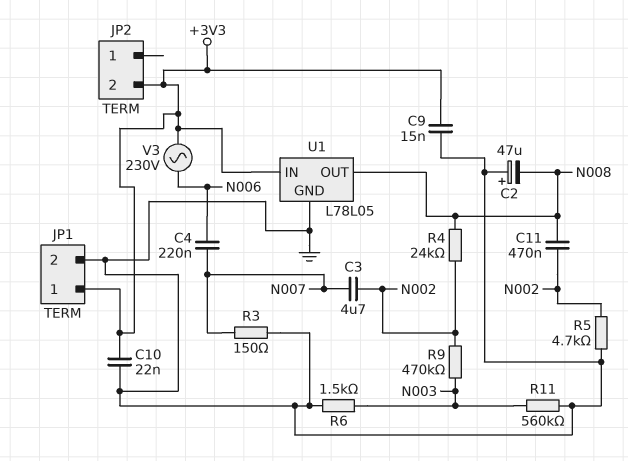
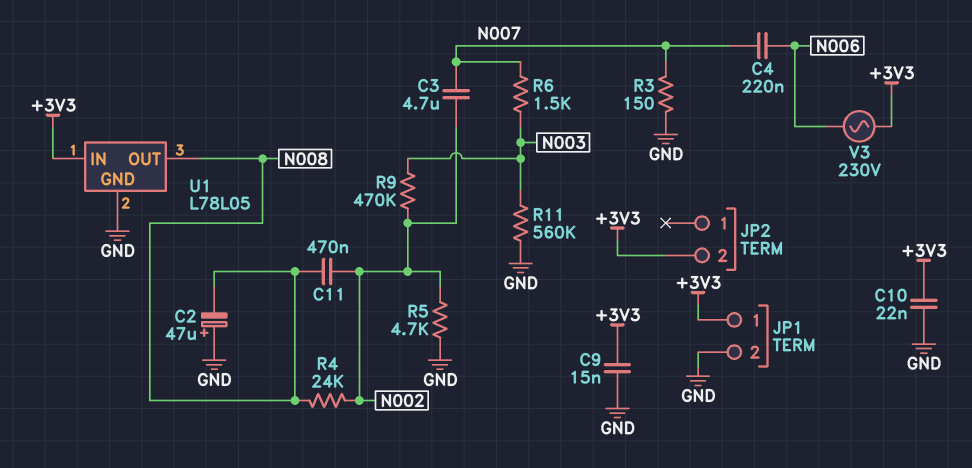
R6: 1.5k (GND, N003) -> 1.5k (N003, N007)

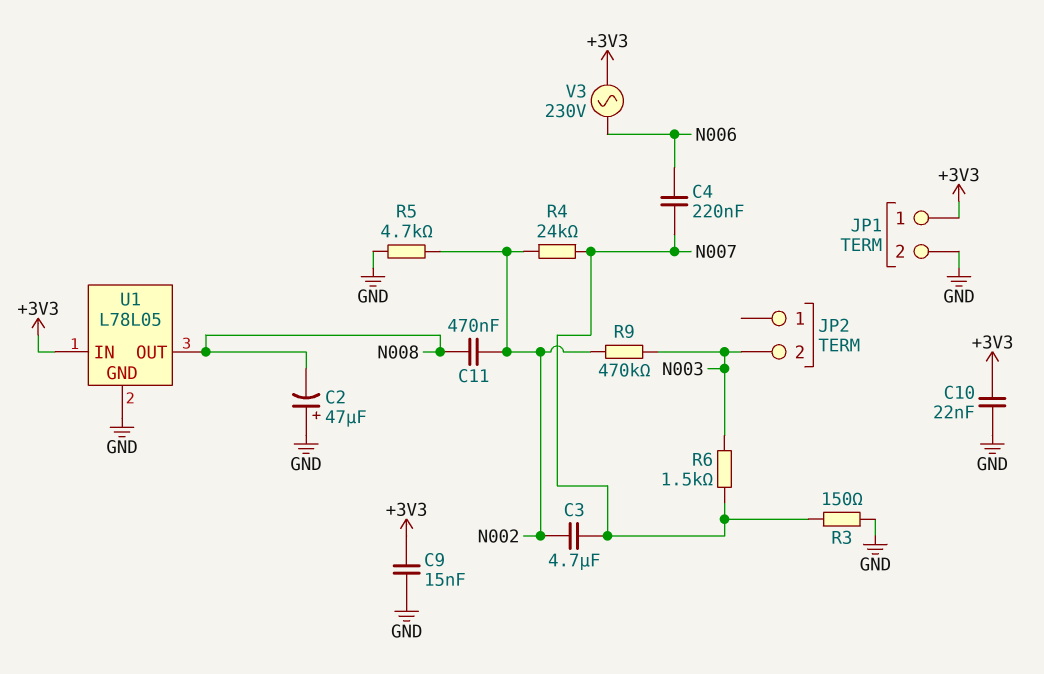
JP2 pin 2: +3V3 -> N003
R4: 24k (N002, N008) -> 24k (N002, N007)
R11: 560k (GND, N003) -> none

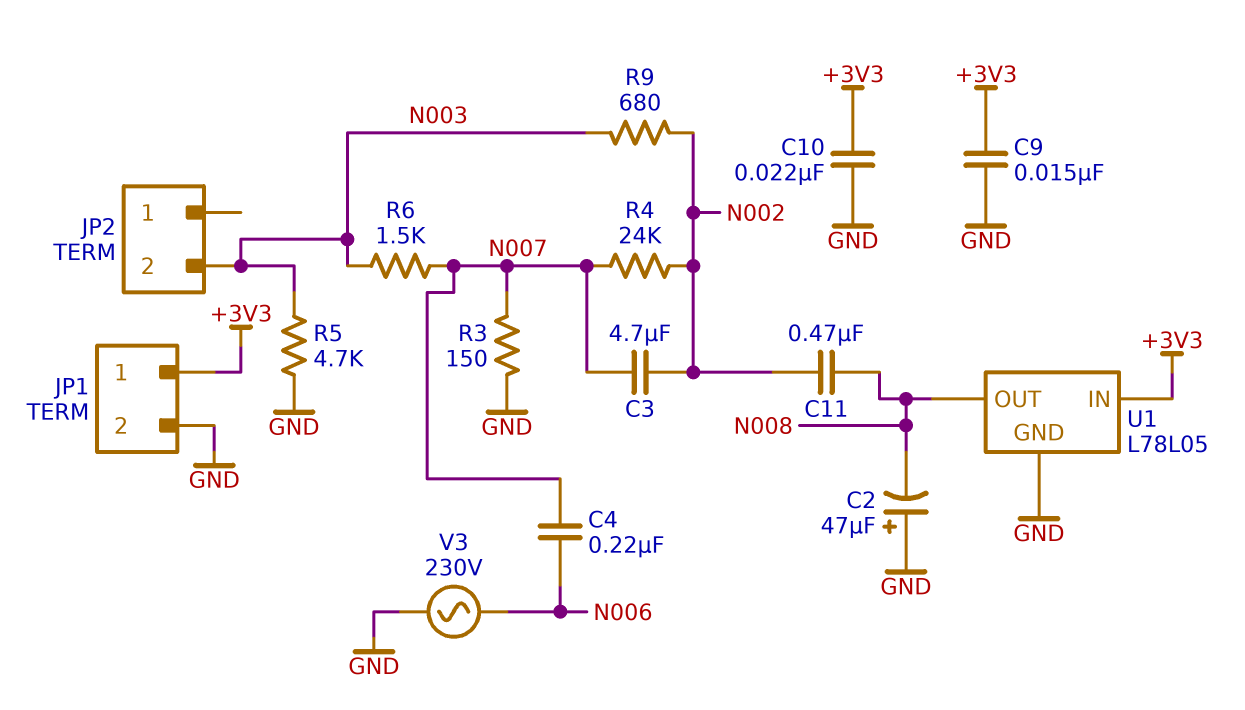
R5: 4.7k (GND, N002) -> 4.7k (GND, N003)
R9: 470k (N002, N003) -> 680 (N002, N003)
V3: AC 230V (+3V3, N006) -> AC 230V (GND, N006)

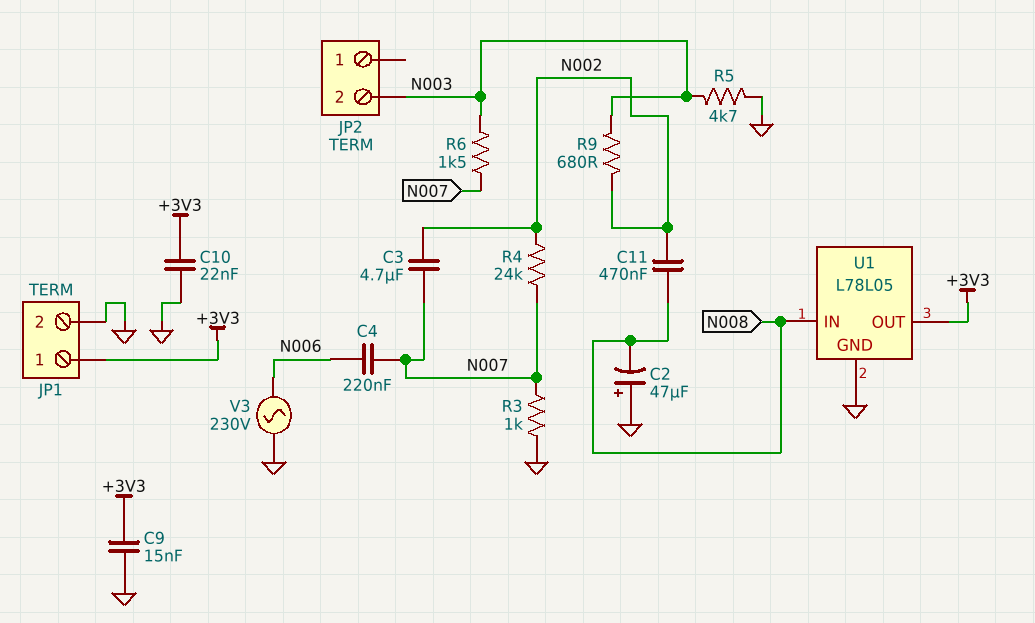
R3: 150 (GND, N007) -> 1k (GND, N007)
U1 pin IN: +3V3 -> N008
U1 pin OUT: N008 -> +3V3

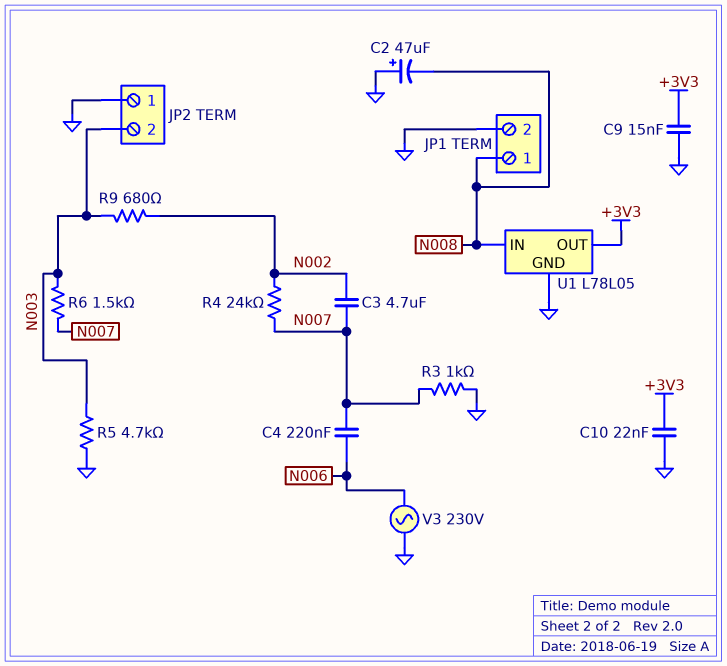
C11: 470nF (N002, N008) -> none
JP1 pin 1: +3V3 -> N008
JP2 pin 1: none -> GND

